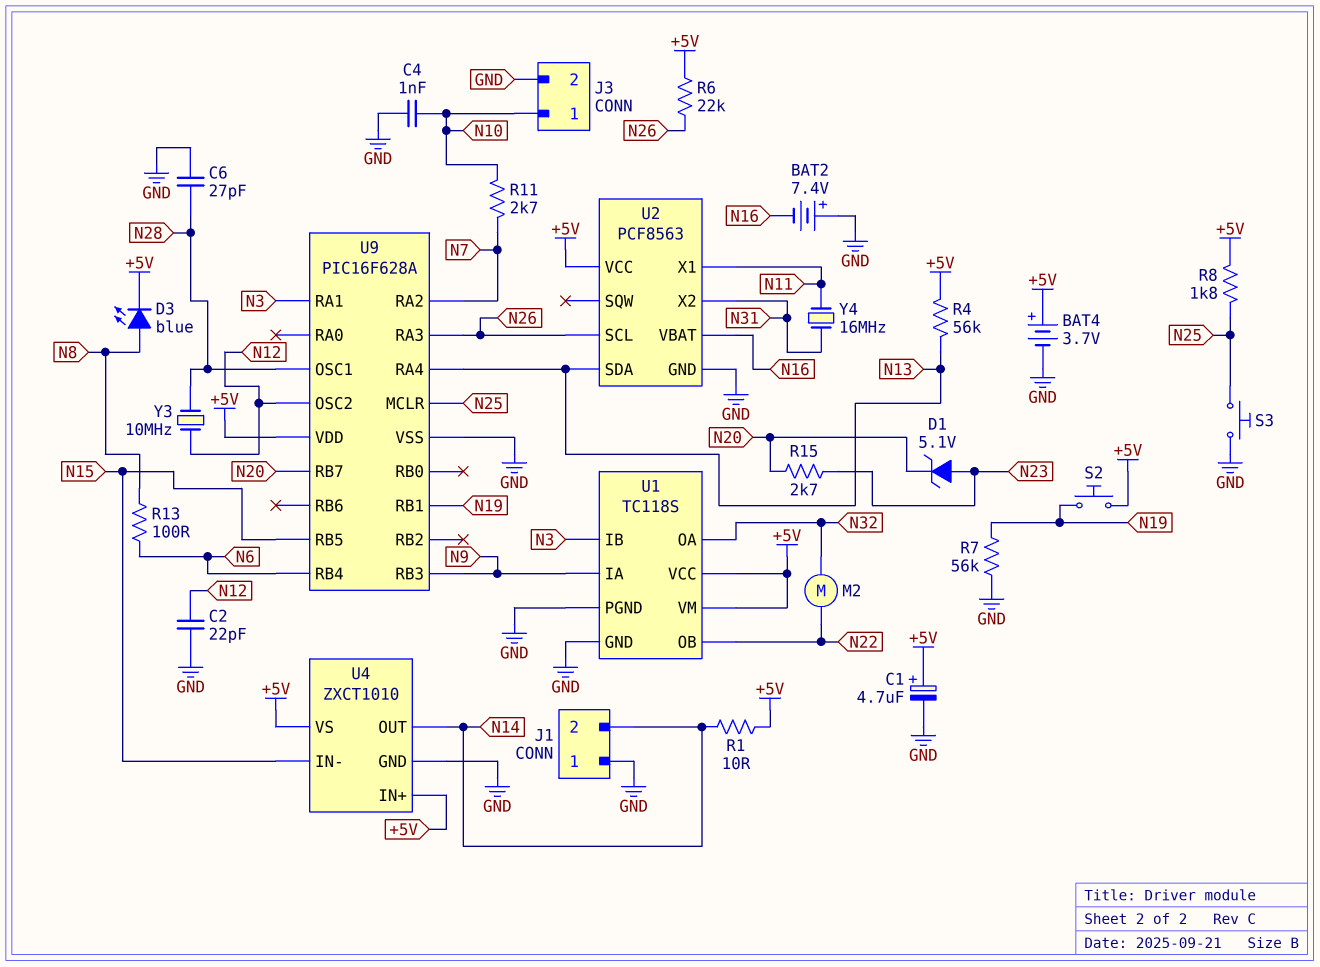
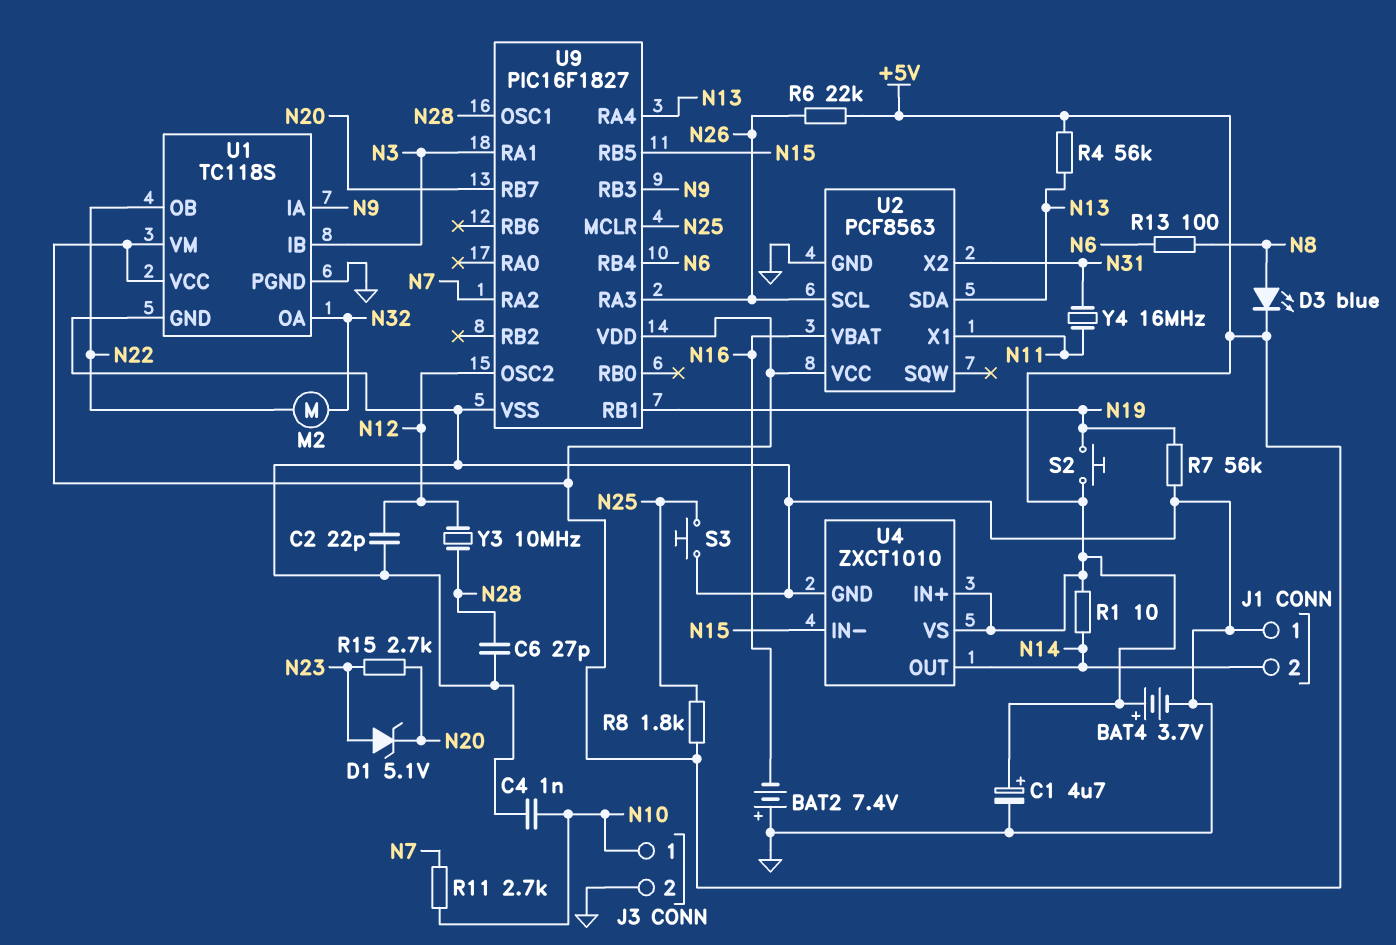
U9: PIC16F628A -> PIC16F1827

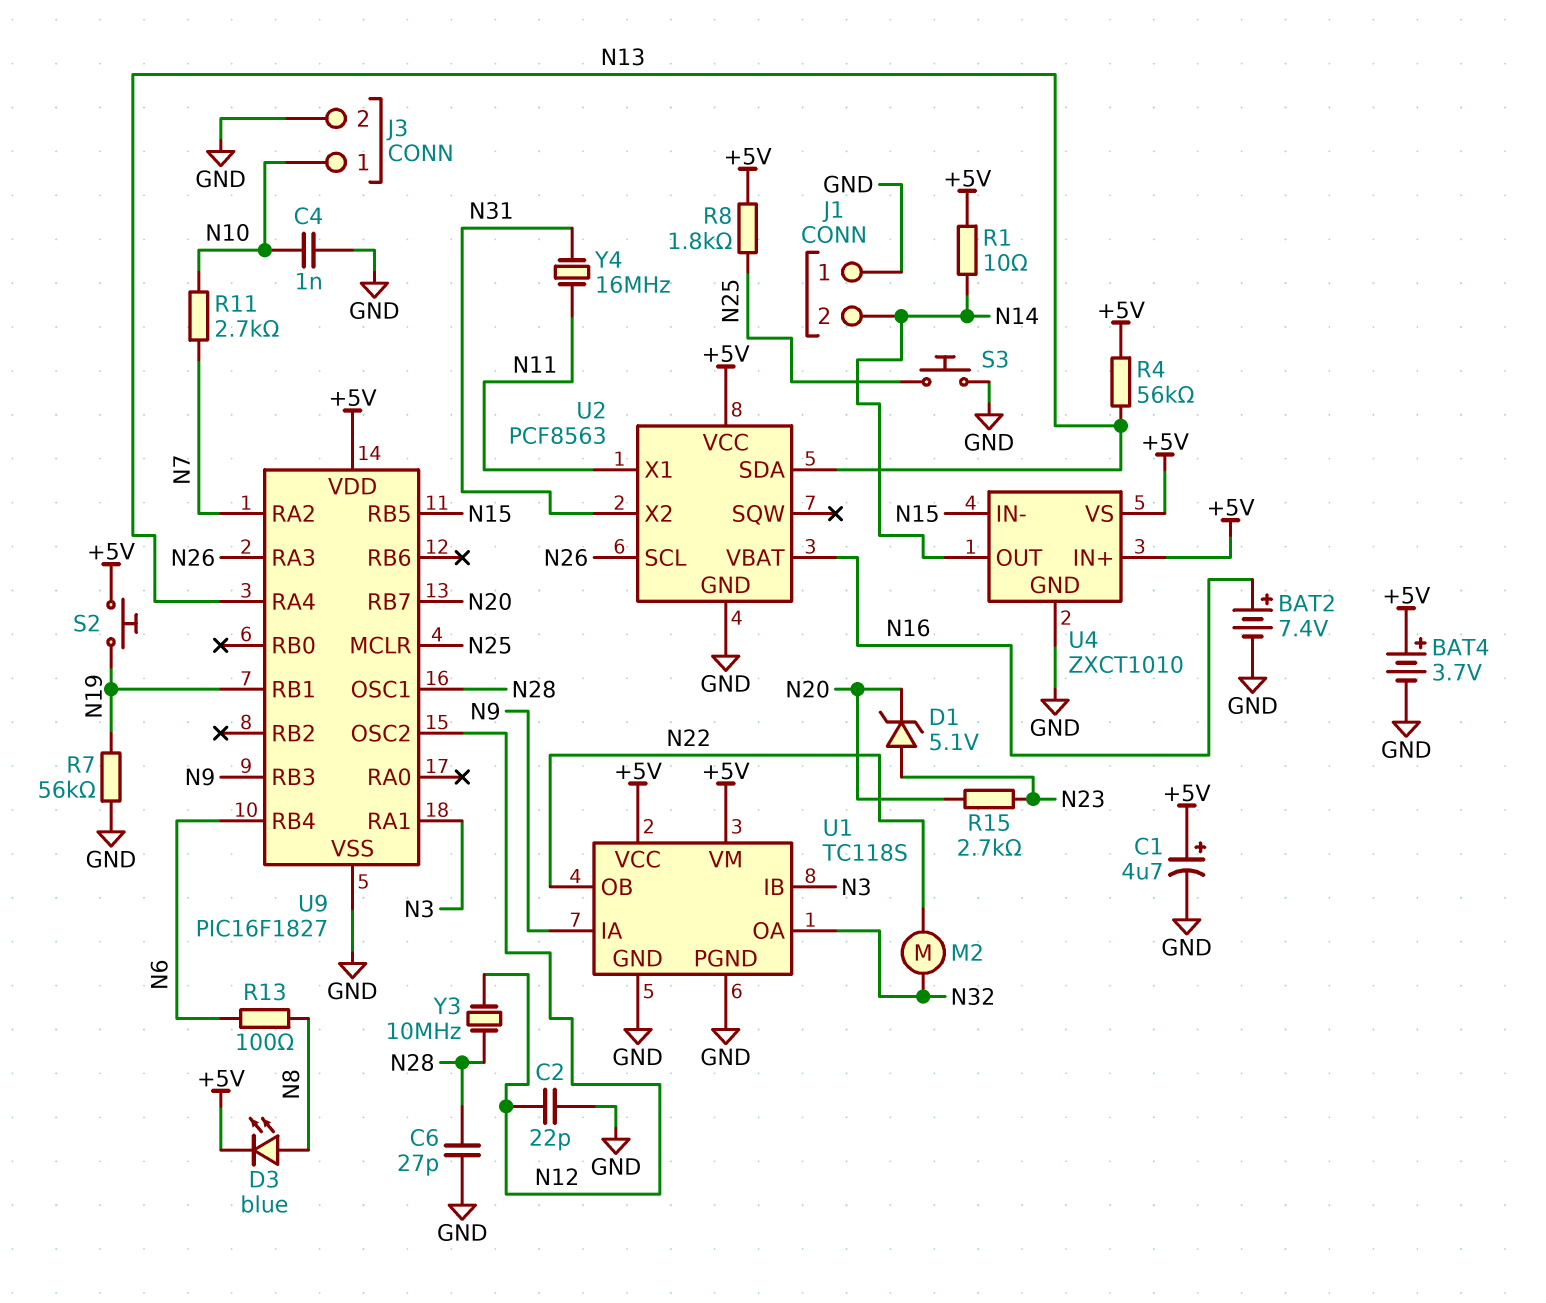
BAT2: 7.4V (plus GND, minus N16) -> 7.4V (plus N16, minus GND)
R6: 22k (+5V, N26) -> none

